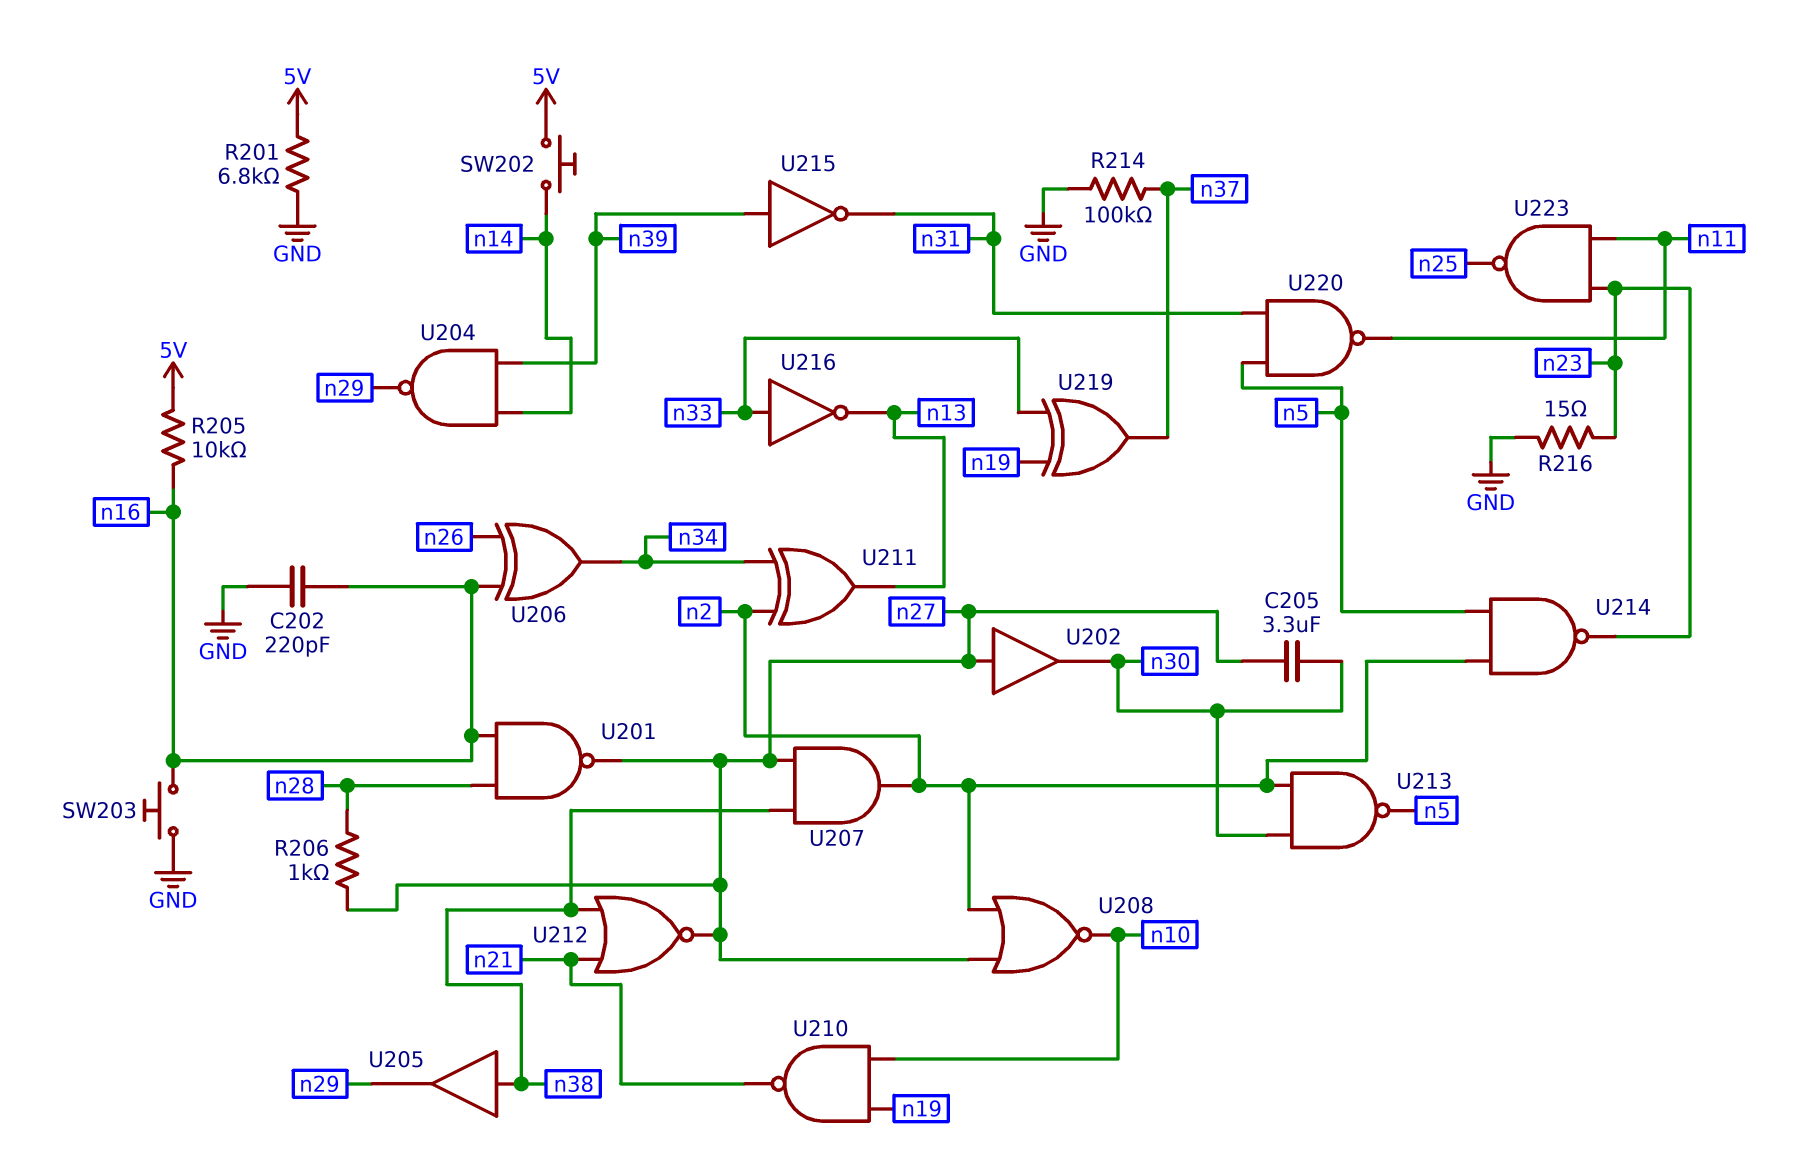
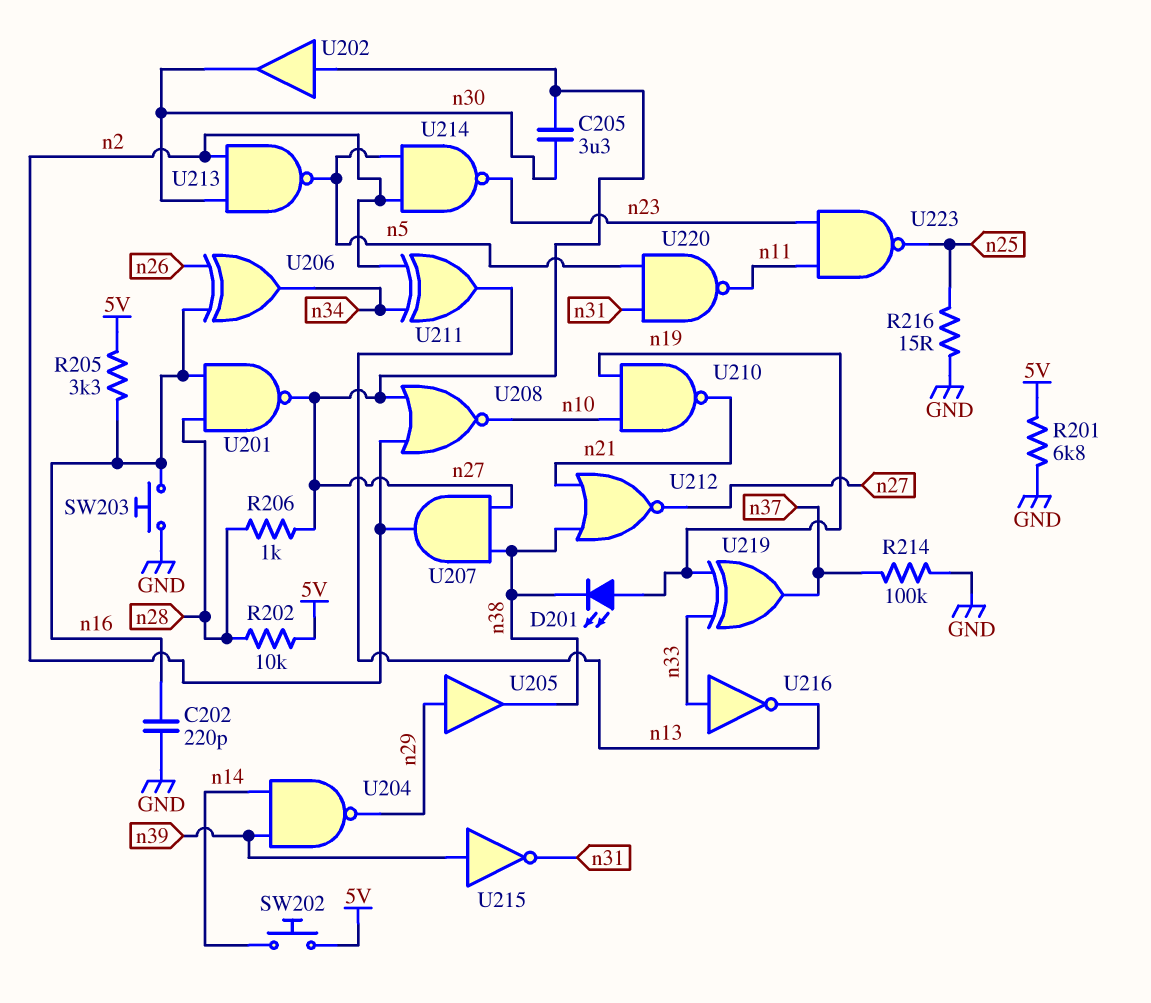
D201: none -> LED (A n19, K n38)
R202: none -> 10k (5V, n28)
R205: 10k (5V, n16) -> 3.3k (5V, n16)
R216: 15 (GND, n23) -> 15 (GND, n25)
U205: buffer (in n38, out n29) -> buffer (in n29, out n38)

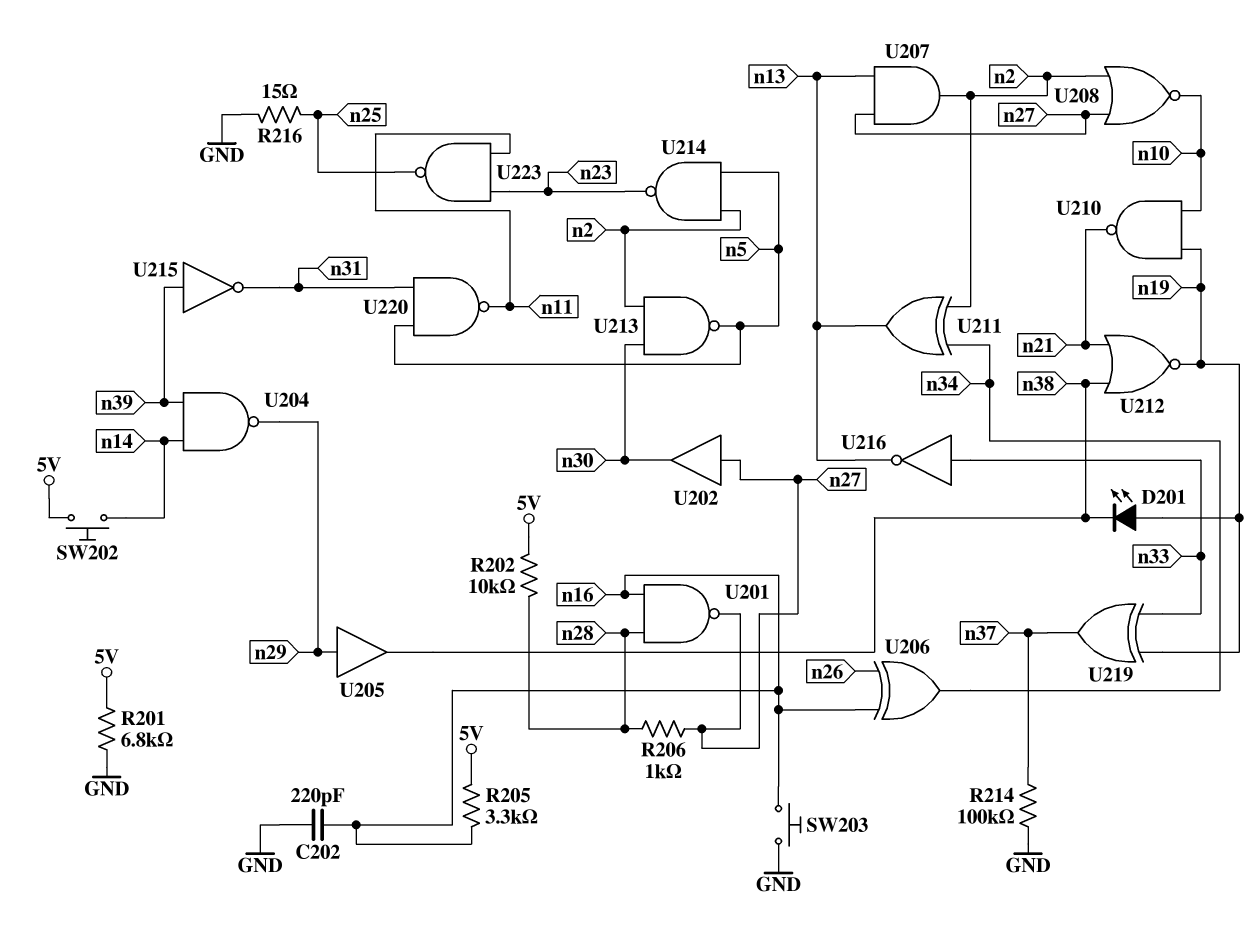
C205: 3.3uF (n27, n30) -> none
U207: AND (in n27, in n38, out n2) -> AND (in n13, in n27, out n2)
U212: NOR (in n21, in n38, out n27) -> NOR (in n21, in n38, out n19)

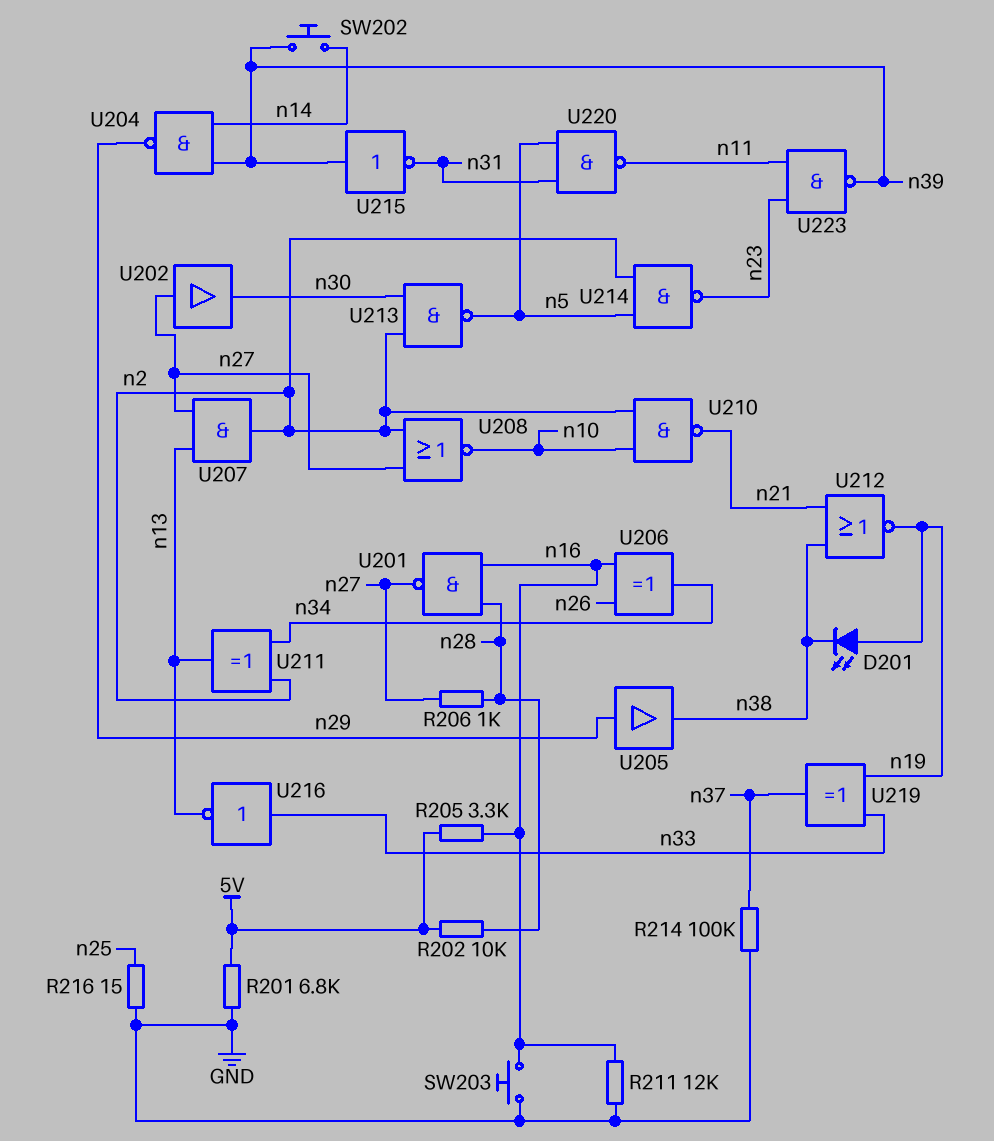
C202: 220pF (GND, n16) -> none
R211: none -> 12k (GND, n16)
SW202: button (5V, n14) -> button (n14, n39)
U210: NAND (in n10, in n19, out n21) -> NAND (in n2, in n10, out n21)
U223: NAND (in n11, in n23, out n25) -> NAND (in n11, in n23, out n39)

